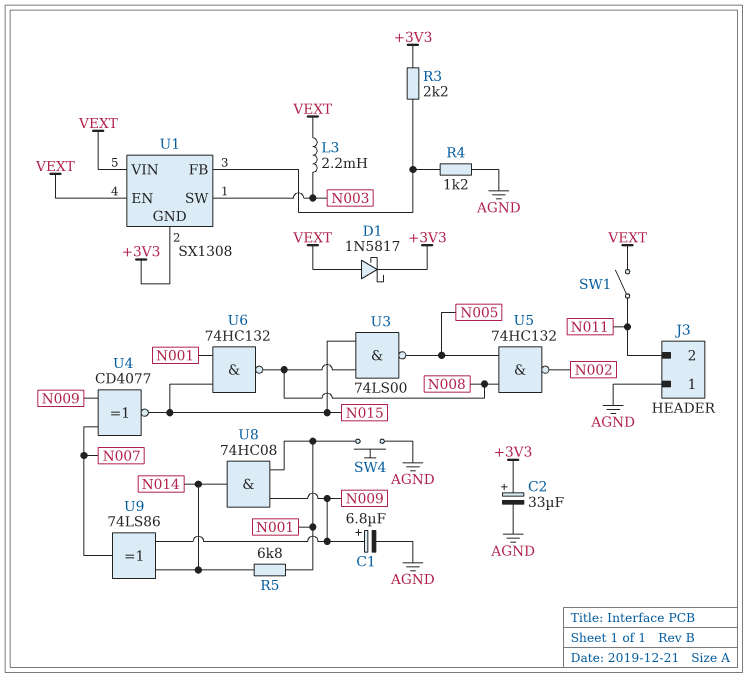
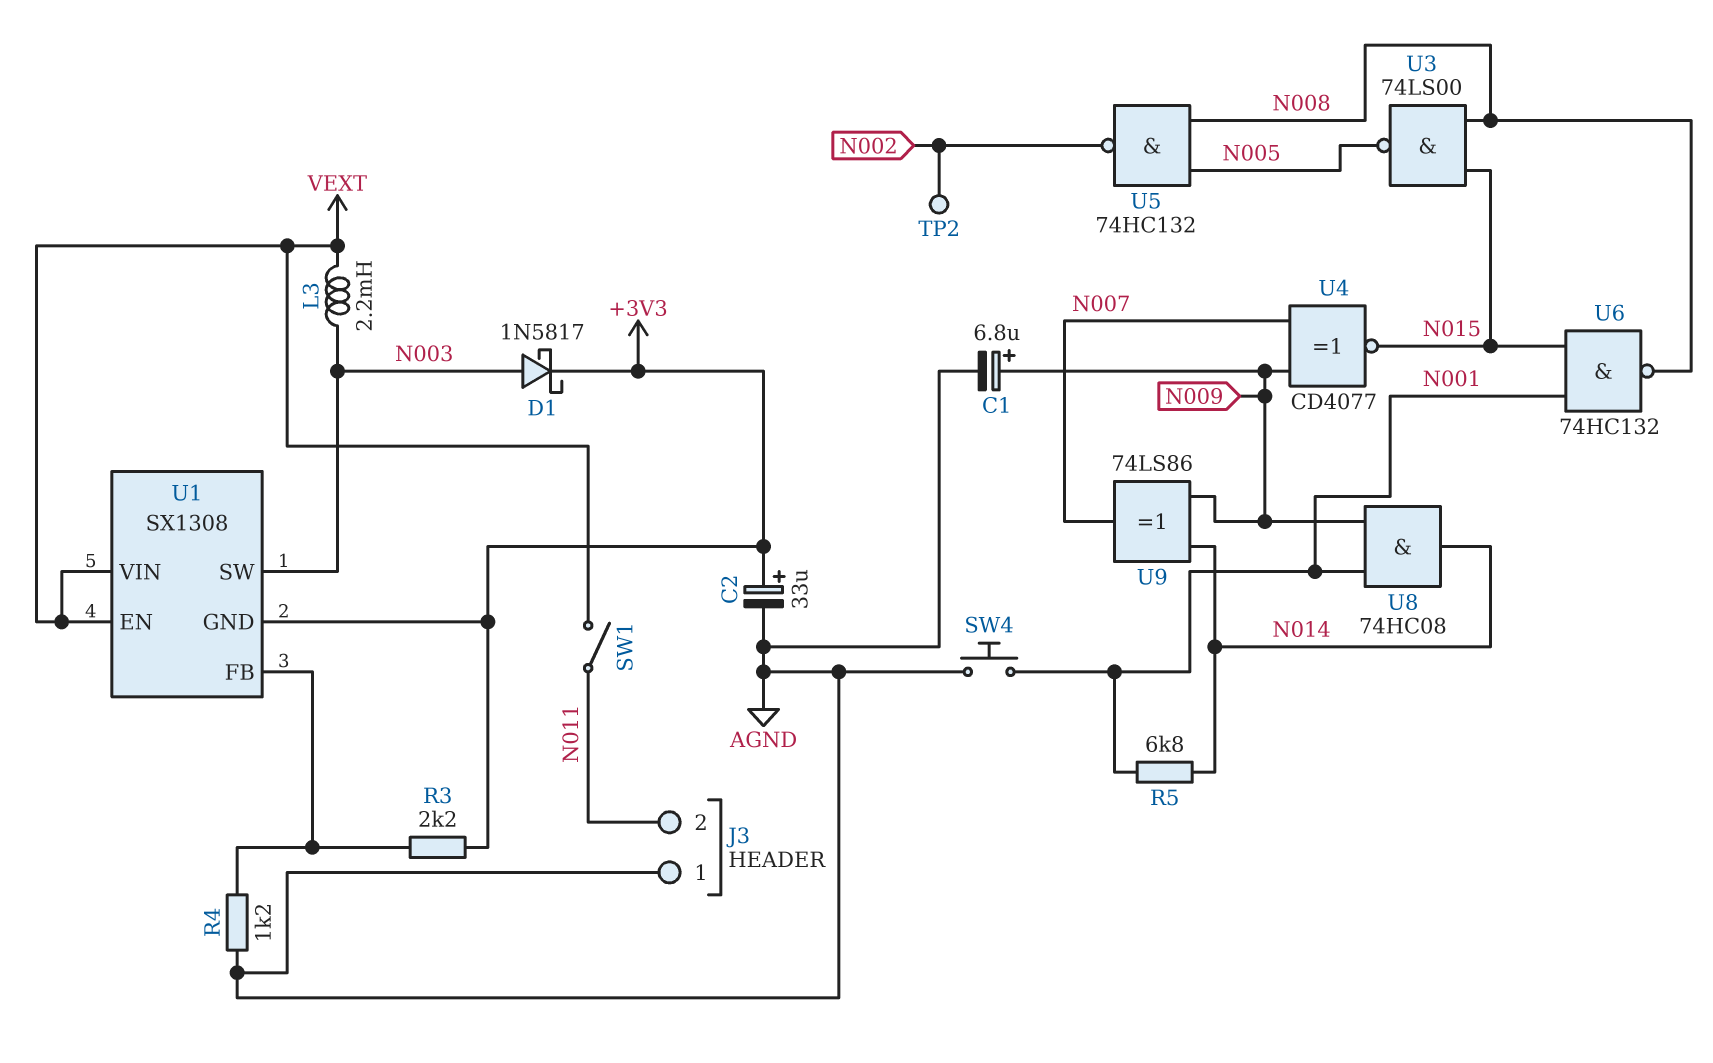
D1: schottky 1N5817 (A VEXT, K +3V3) -> schottky 1N5817 (A N003, K +3V3)
TP2: none -> test point (N002)

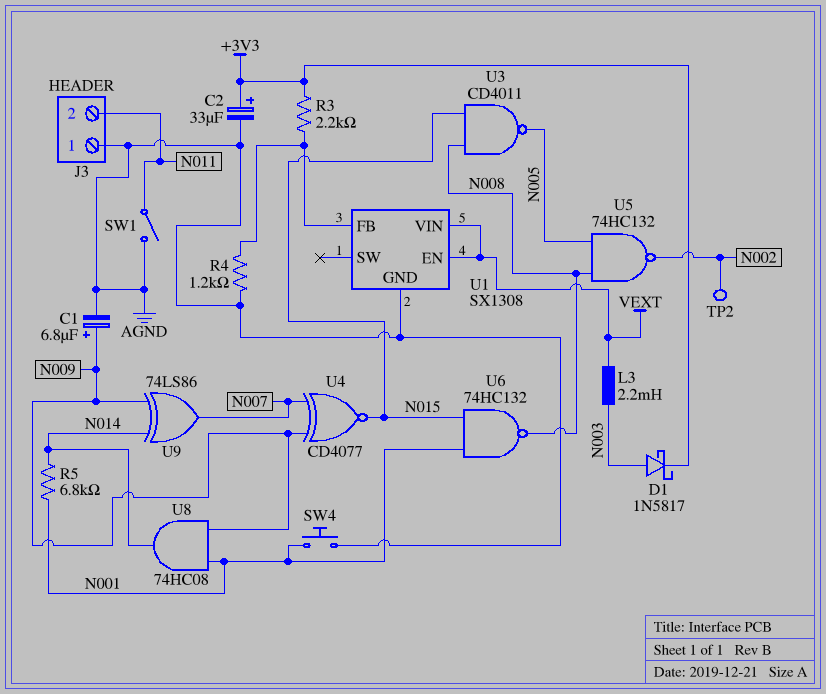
SW1: switch (N011, VEXT) -> switch (AGND, N011)
U1 pin GND: +3V3 -> AGND
U1 pin SW: N003 -> none
U3: NAND 74LS00 (in N008, in N015, out N005) -> NAND CD4011 (in N008, in N015, out N005)

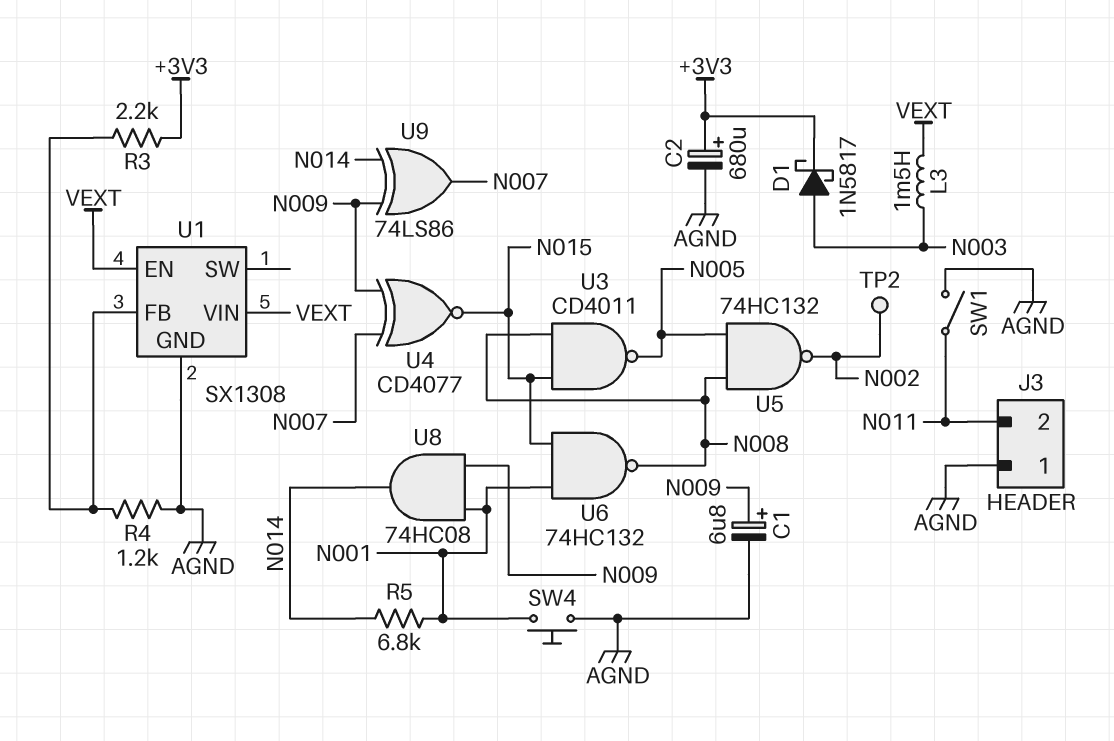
C2: 33uF (plus +3V3, minus AGND) -> 680uF (plus +3V3, minus AGND)
L3: 2.2mH (N003, VEXT) -> 1.5mH (N003, VEXT)

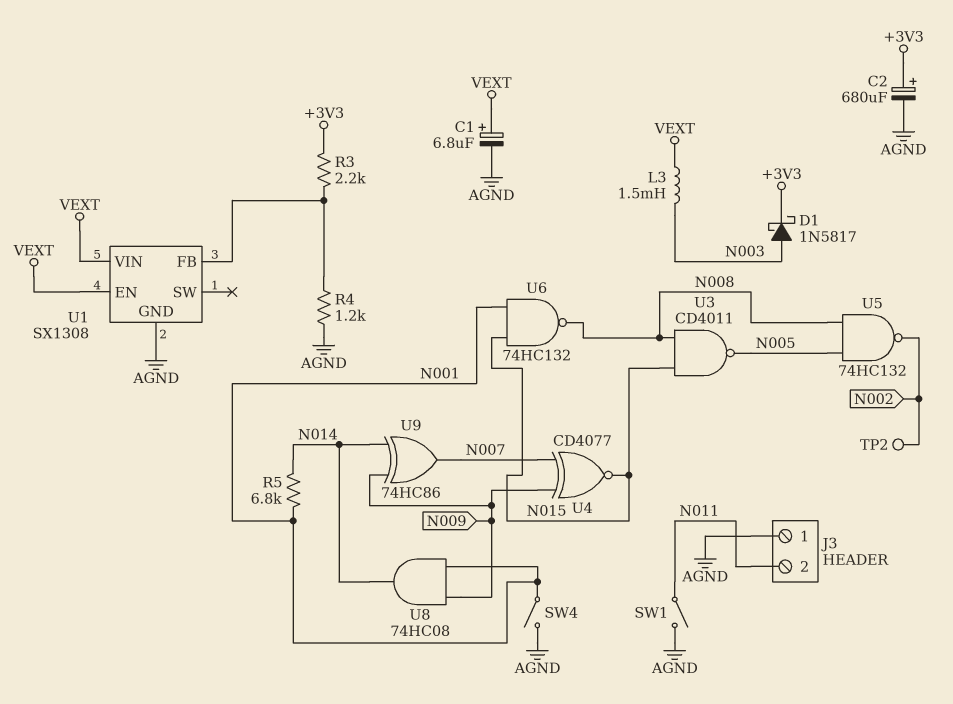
C1: 6.8uF (plus N009, minus AGND) -> 6.8uF (plus VEXT, minus AGND)
SW4: button (AGND, N001) -> switch (AGND, N001)
U9: XOR 74LS86 (in N009, in N014, out N007) -> XOR 74HC86 (in N009, in N014, out N007)

